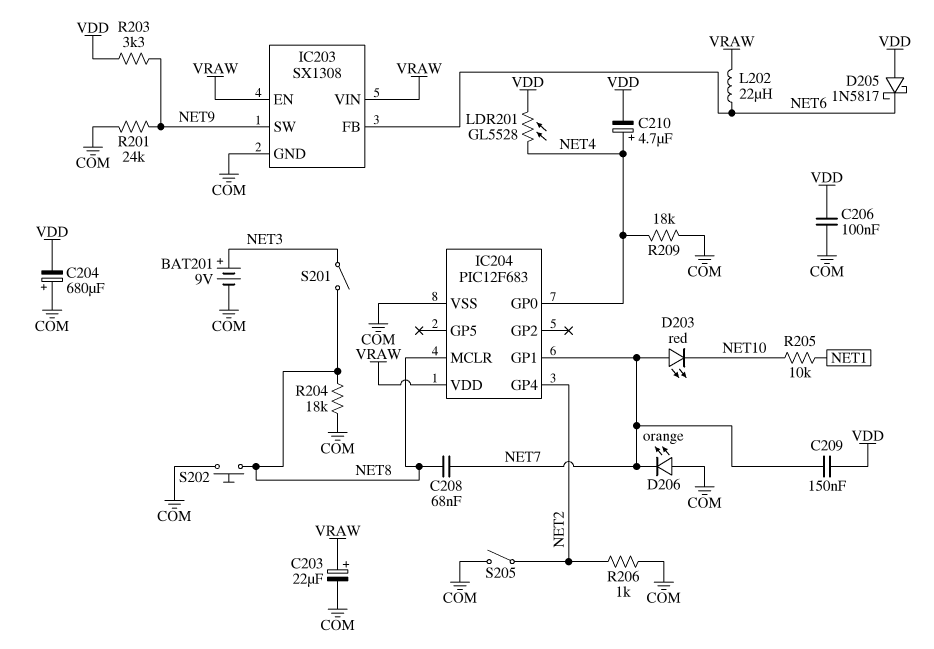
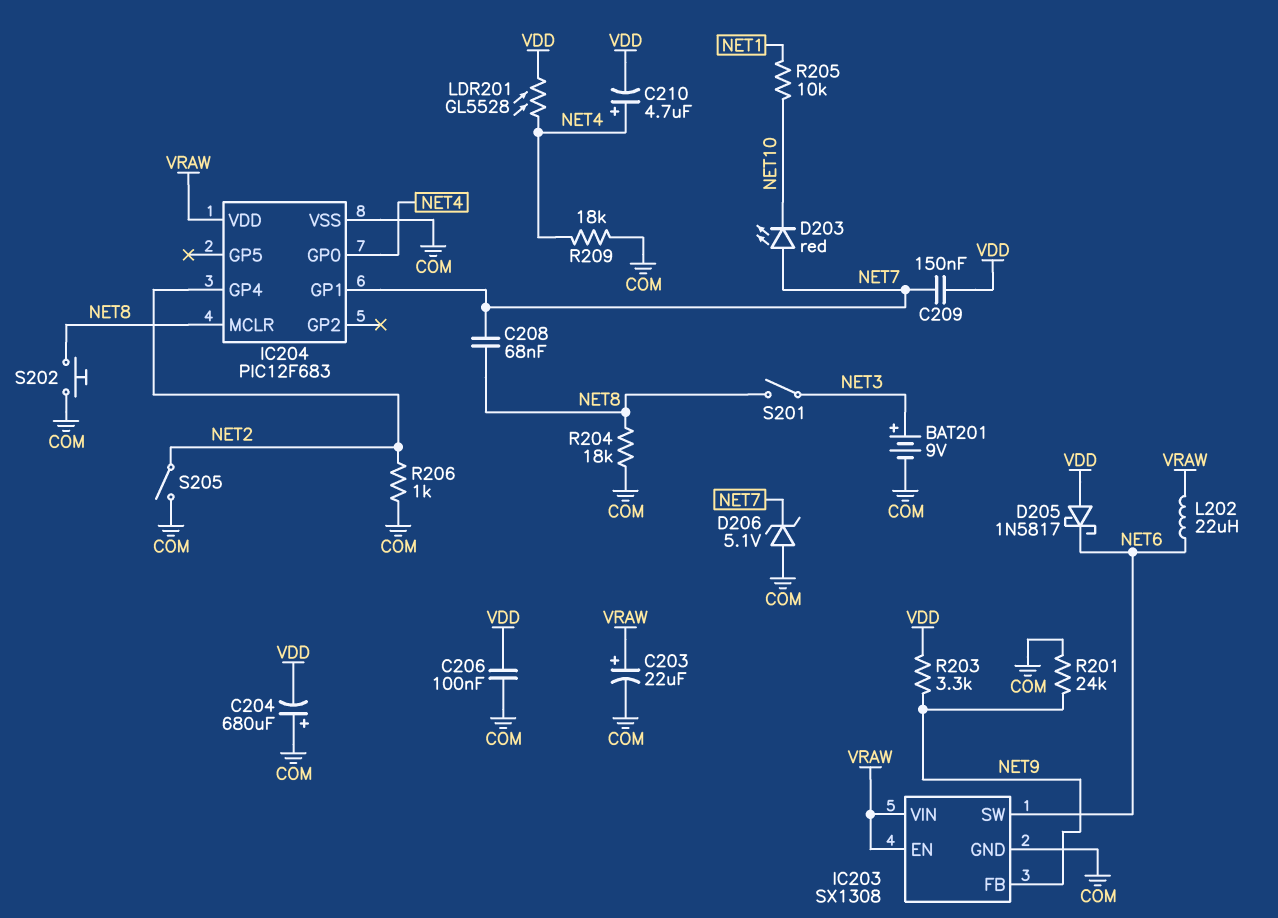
D206: LED orange (A COM, K NET7) -> zener 5.1V (A COM, K NET7)
IC203 pin FB: NET6 -> NET9
IC203 pin SW: NET9 -> NET6

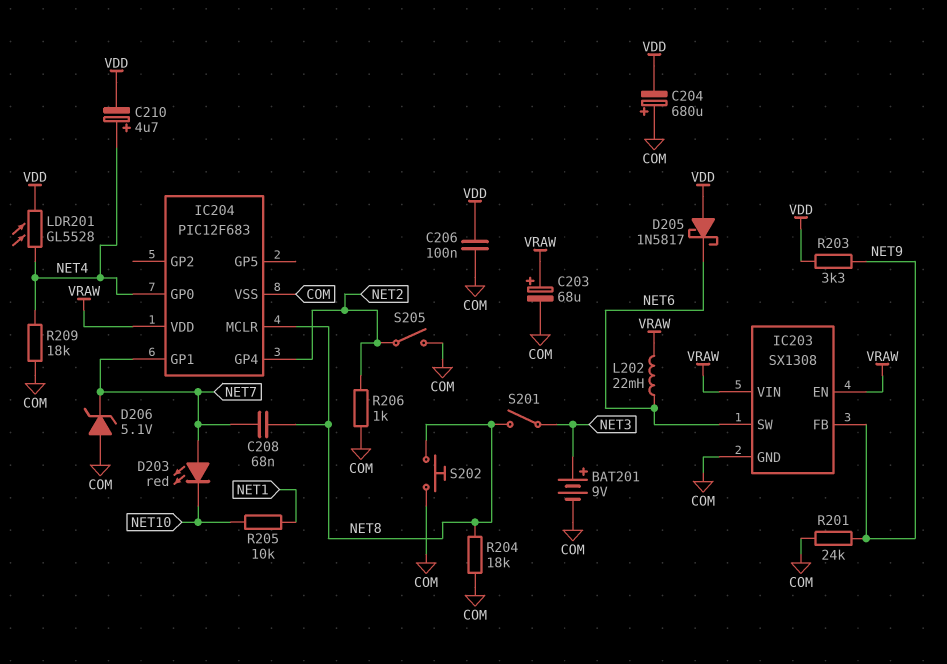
C203: 22uF (plus VRAW, minus COM) -> 68uF (plus VRAW, minus COM)
C209: 150nF (NET7, VDD) -> none
L202: 22uH (NET6, VRAW) -> 22mH (NET6, VRAW)

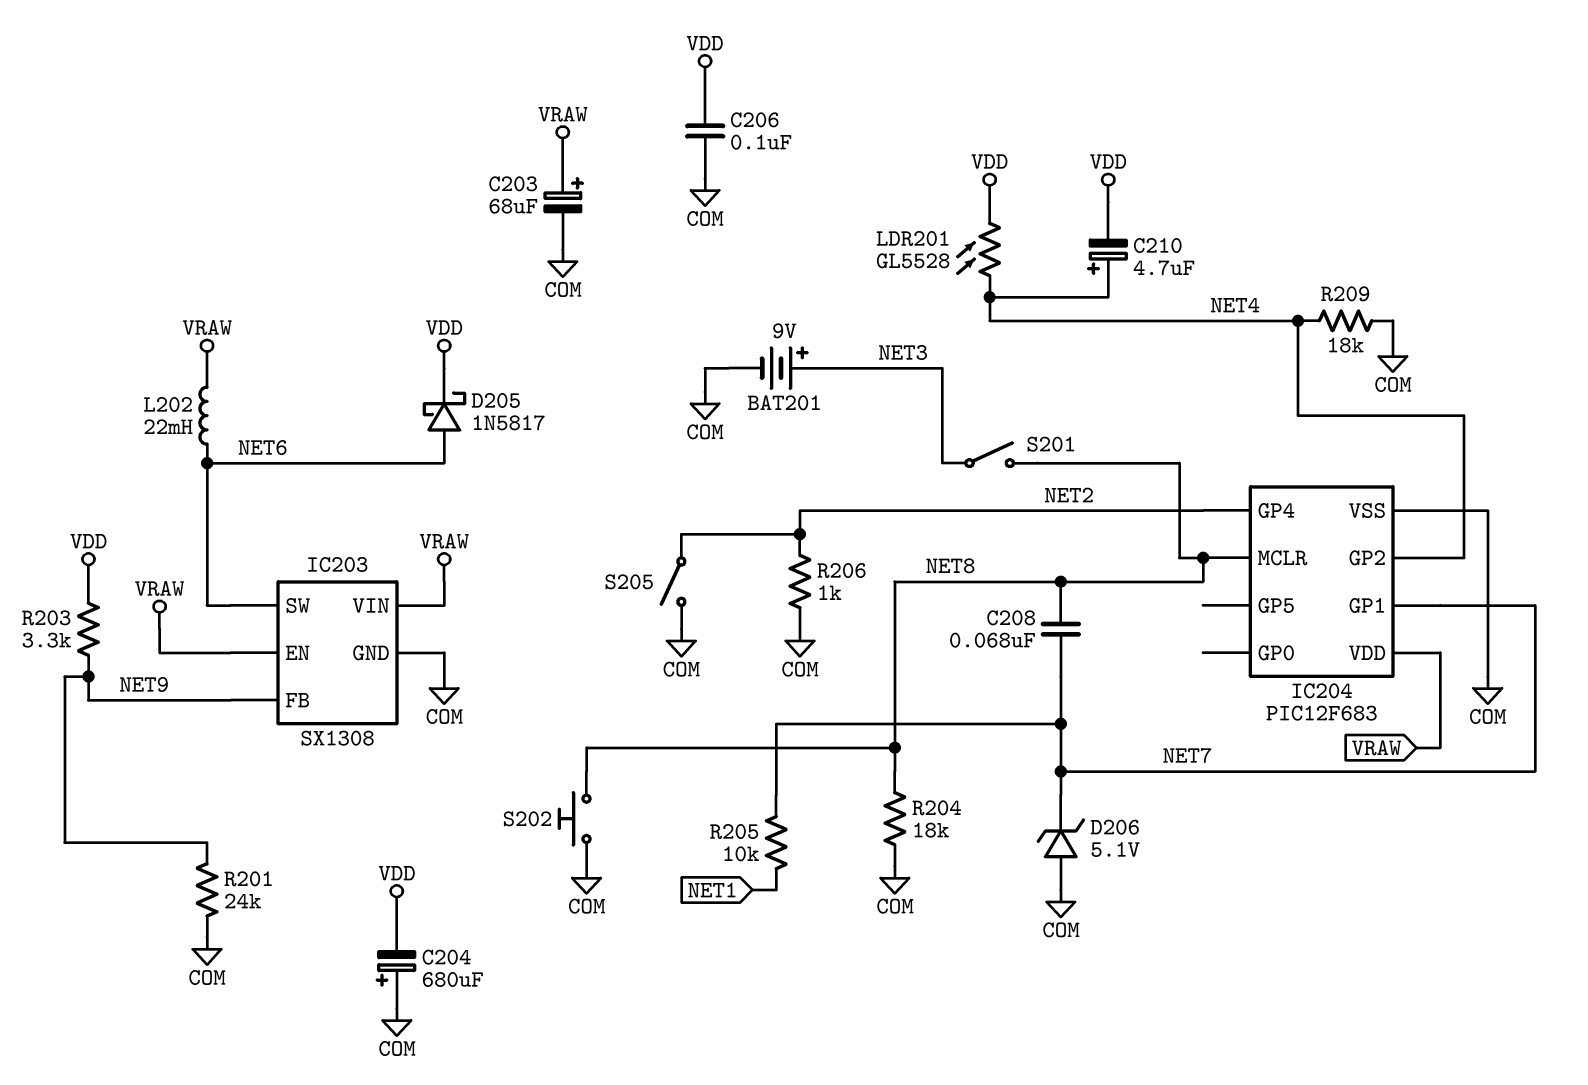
D203: LED red (A NET7, K NET10) -> none
D205: schottky 1N5817 (A VDD, K NET6) -> schottky 1N5817 (A NET6, K VDD)
IC204 pin GP0: NET4 -> none
IC204 pin GP2: none -> NET4
R205: 10k (NET1, NET10) -> 10k (NET1, NET7)

